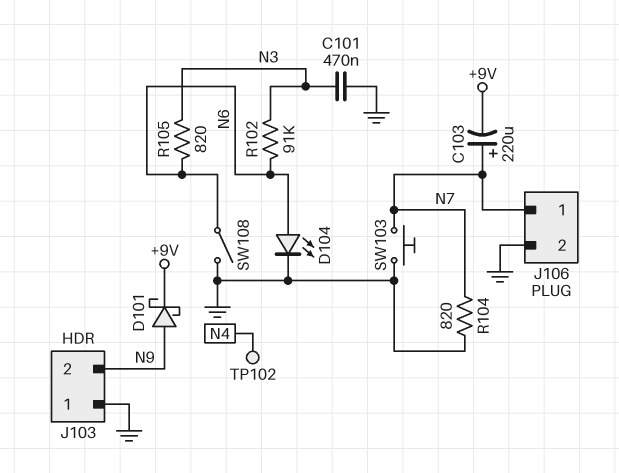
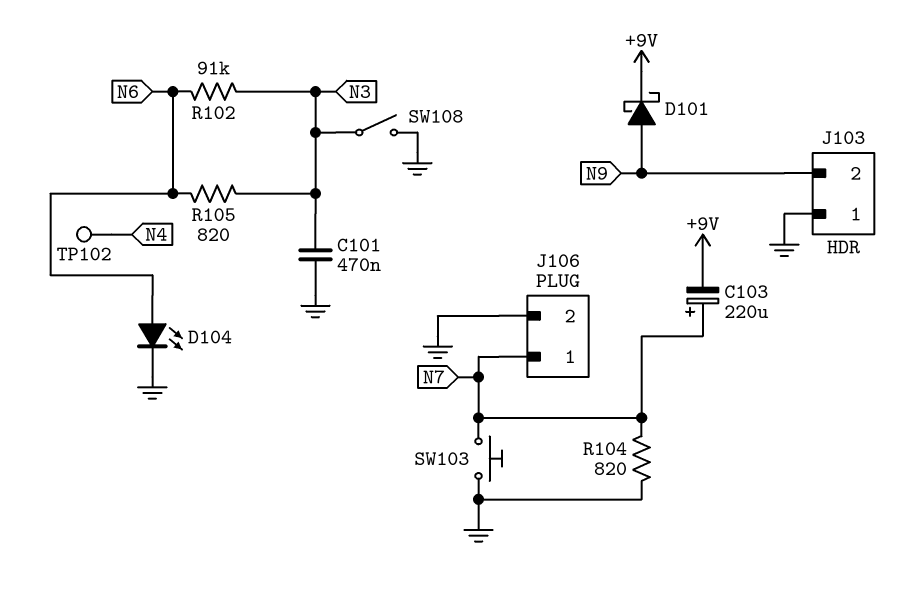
SW108: switch (GND, N6) -> switch (GND, N3)

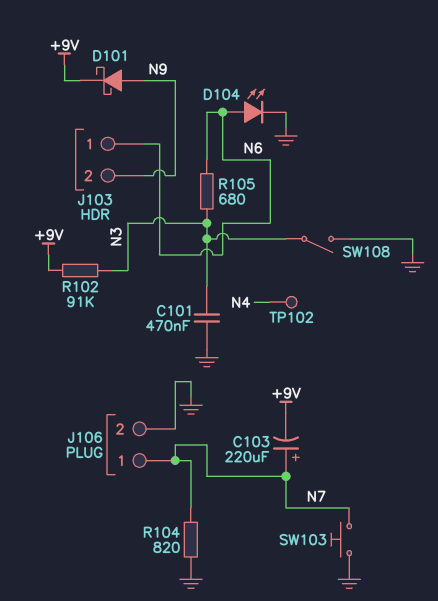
J103 pin 1: GND -> N6
R102: 91k (N3, N6) -> 91k (+9V, N3)
R105: 820 (N3, N6) -> 680 (N3, N6)

